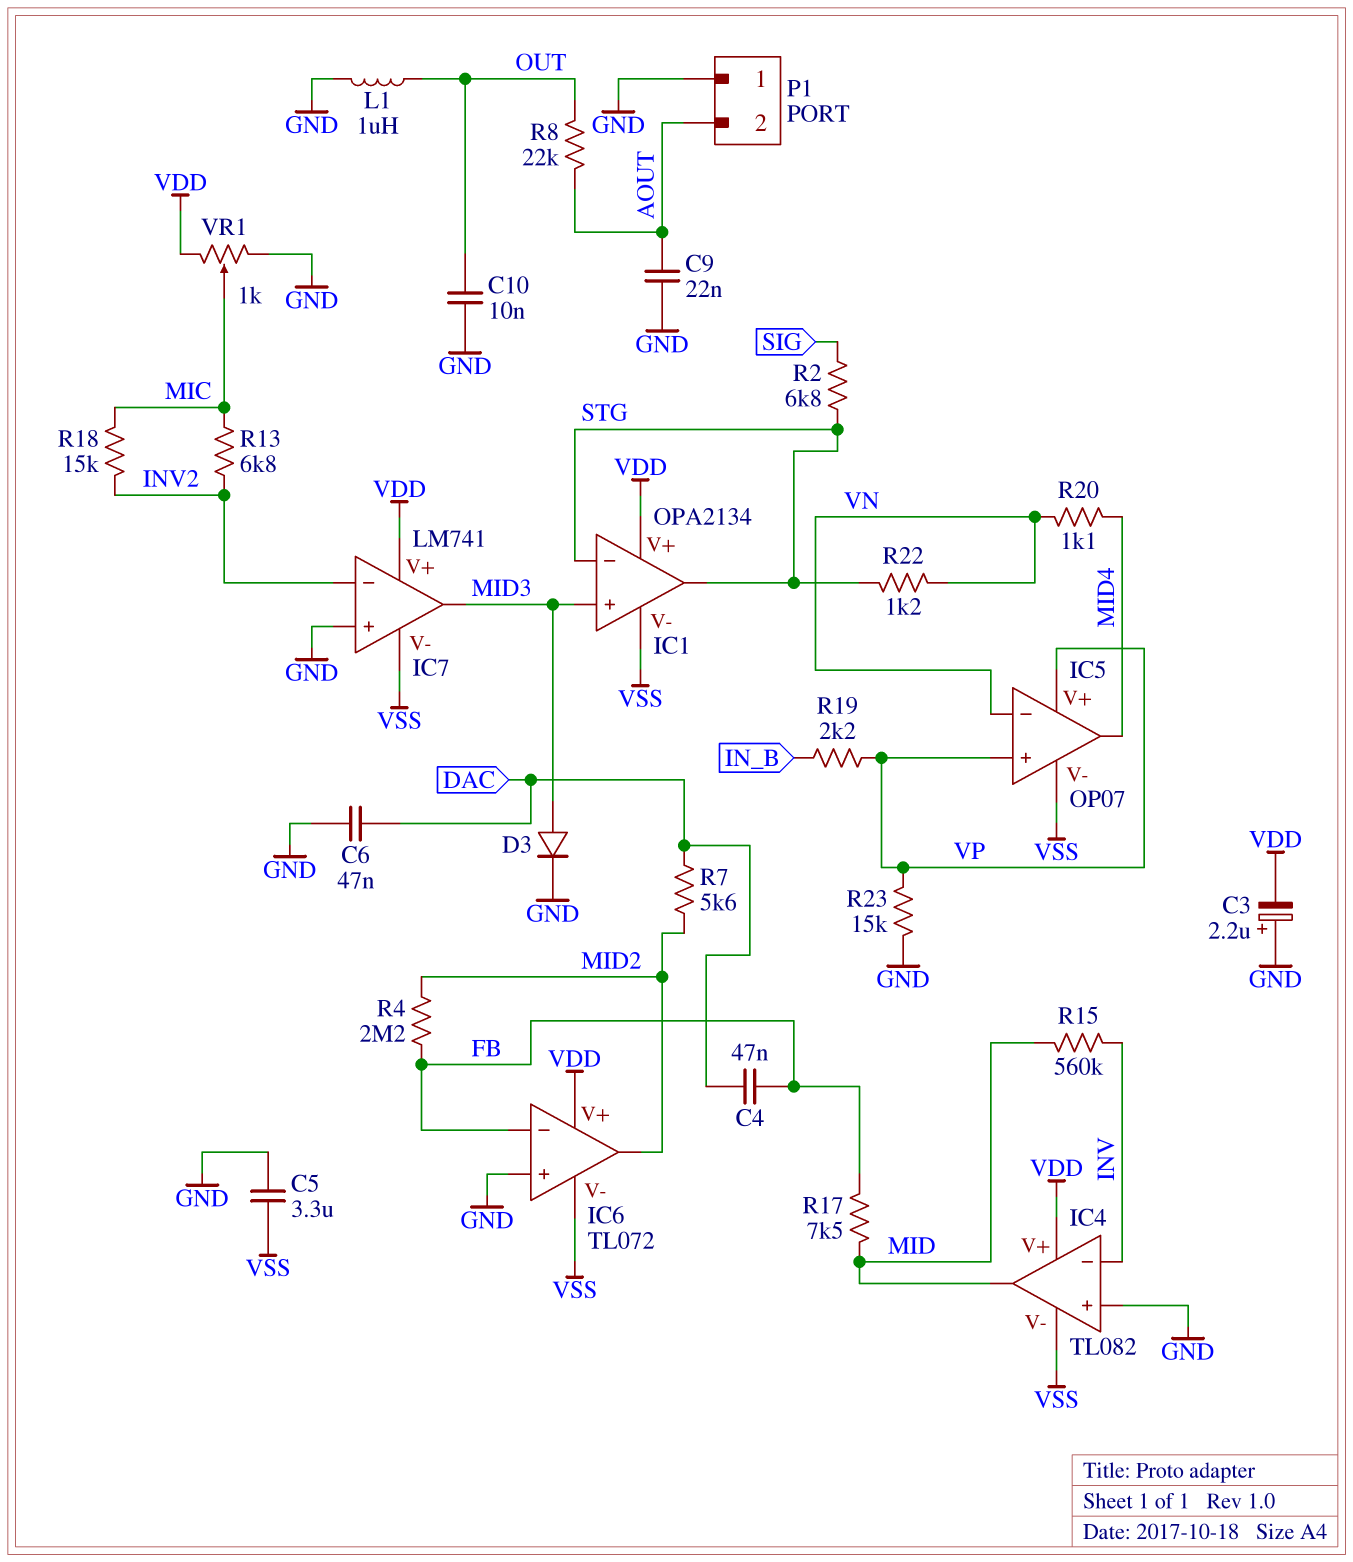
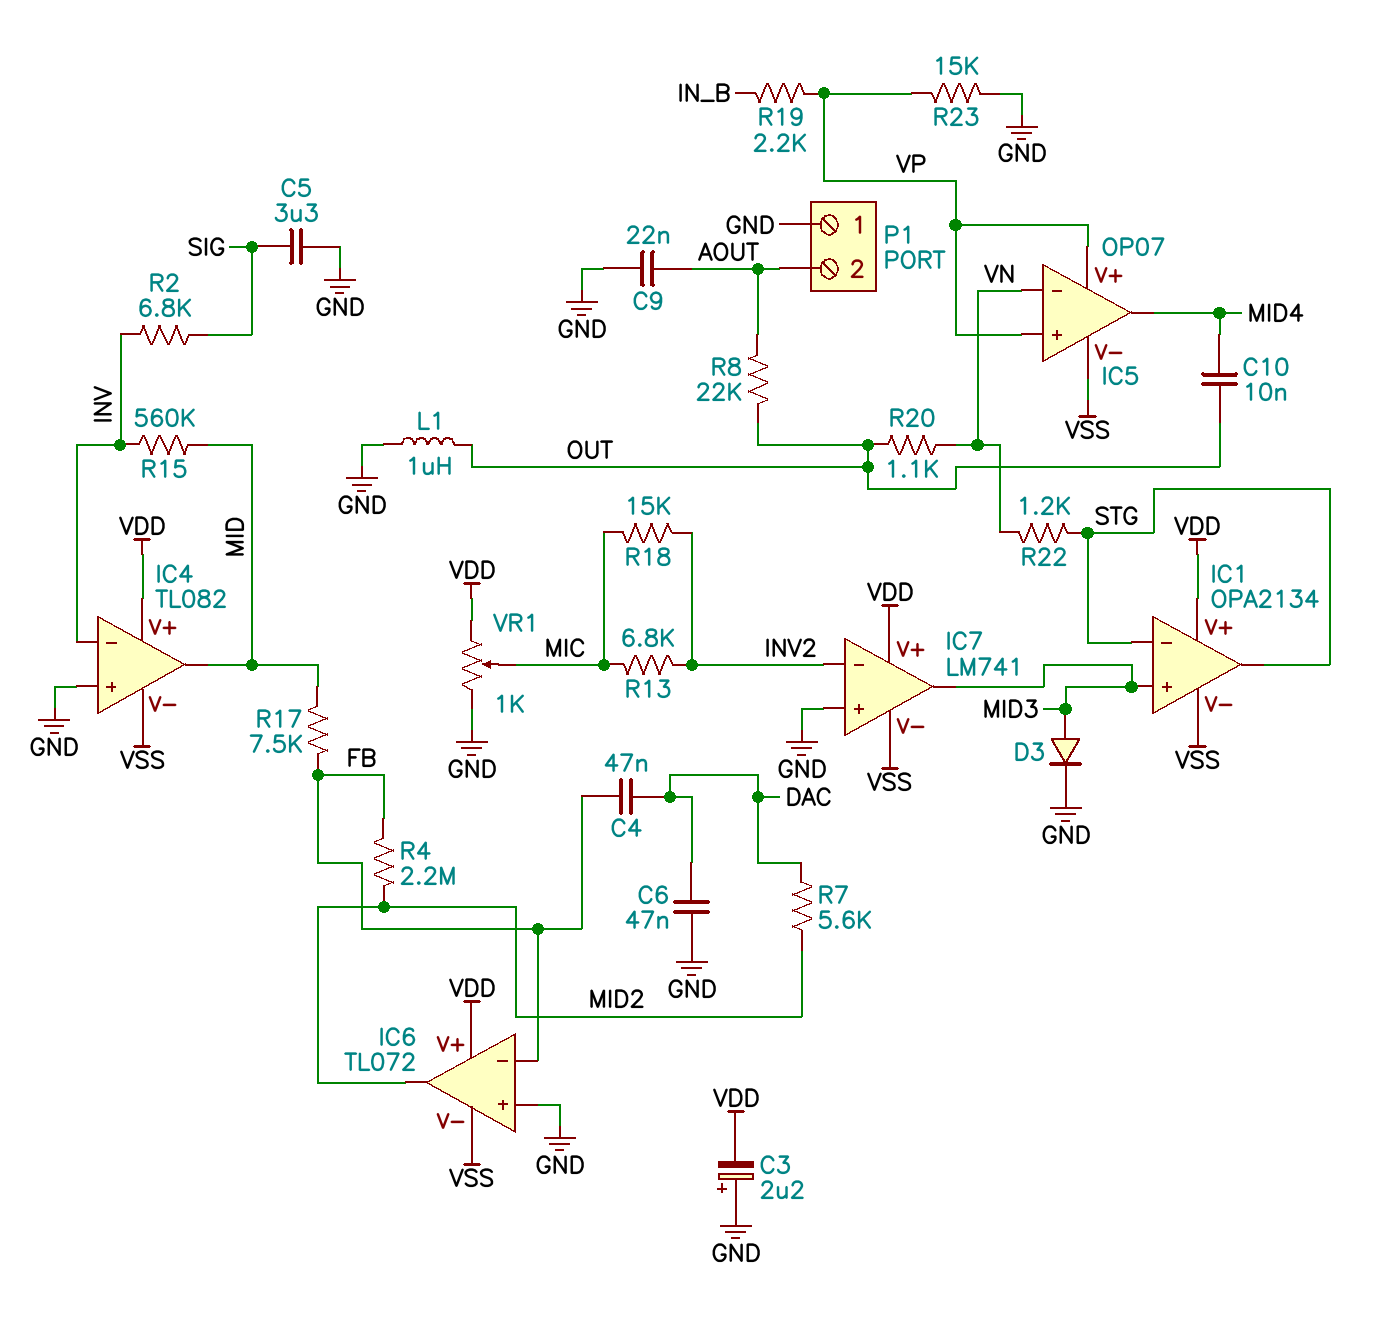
C5: 3.3uF (GND, VSS) -> 3.3uF (GND, SIG)
C10: 10nF (GND, OUT) -> 10nF (MID4, OUT)
R2: 6.8k (SIG, STG) -> 6.8k (INV, SIG)
R20: 1.1k (MID4, VN) -> 1.1k (OUT, VN)

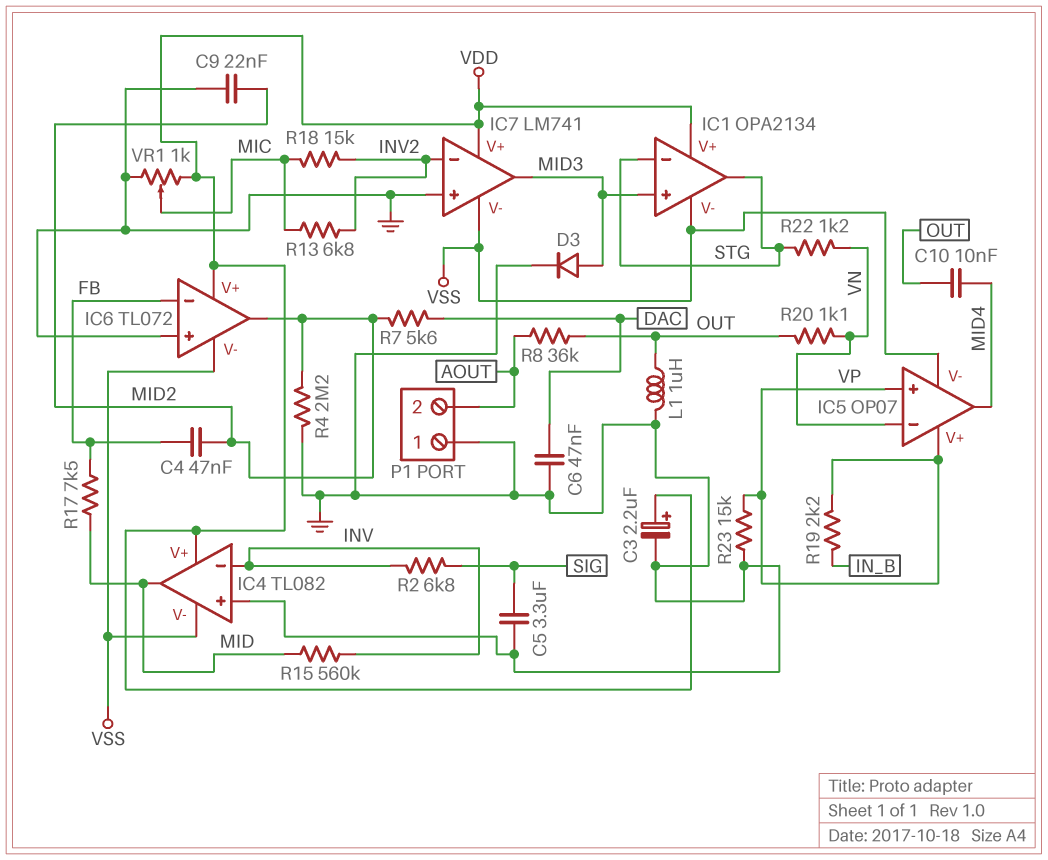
C3: 2.2uF (plus GND, minus VDD) -> 2.2uF (plus VDD, minus GND)
C4: 47nF (DAC, FB) -> 47nF (FB, MID2)
C9: 22nF (AOUT, GND) -> 22nF (GND, MID2)
R4: 2.2M (FB, MID2) -> 2.2M (GND, MID2)
R8: 22k (AOUT, OUT) -> 36k (AOUT, OUT)

